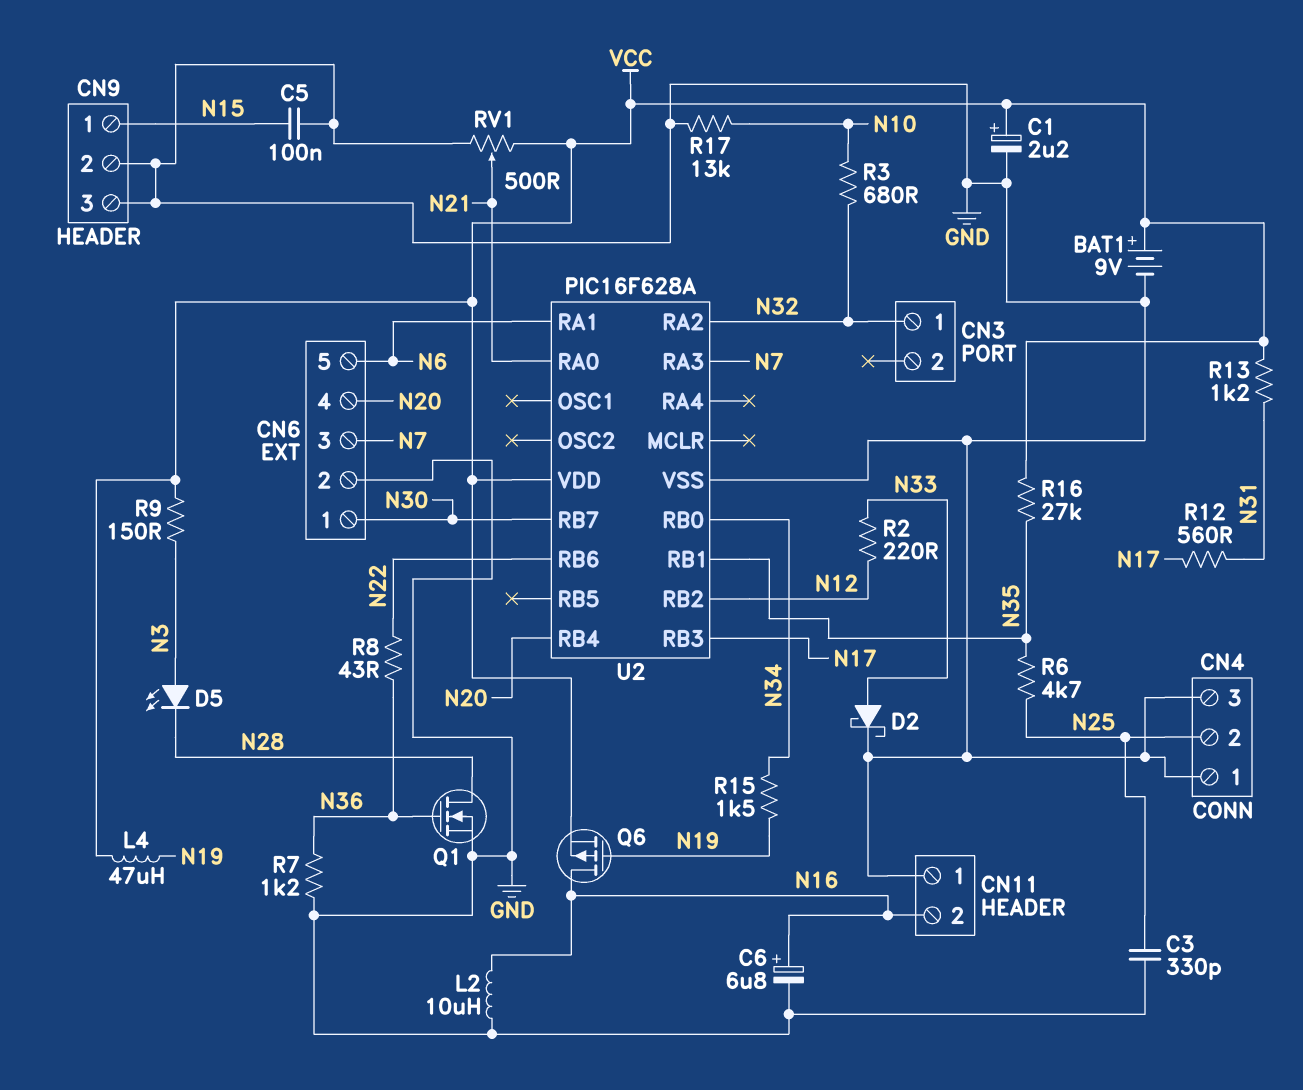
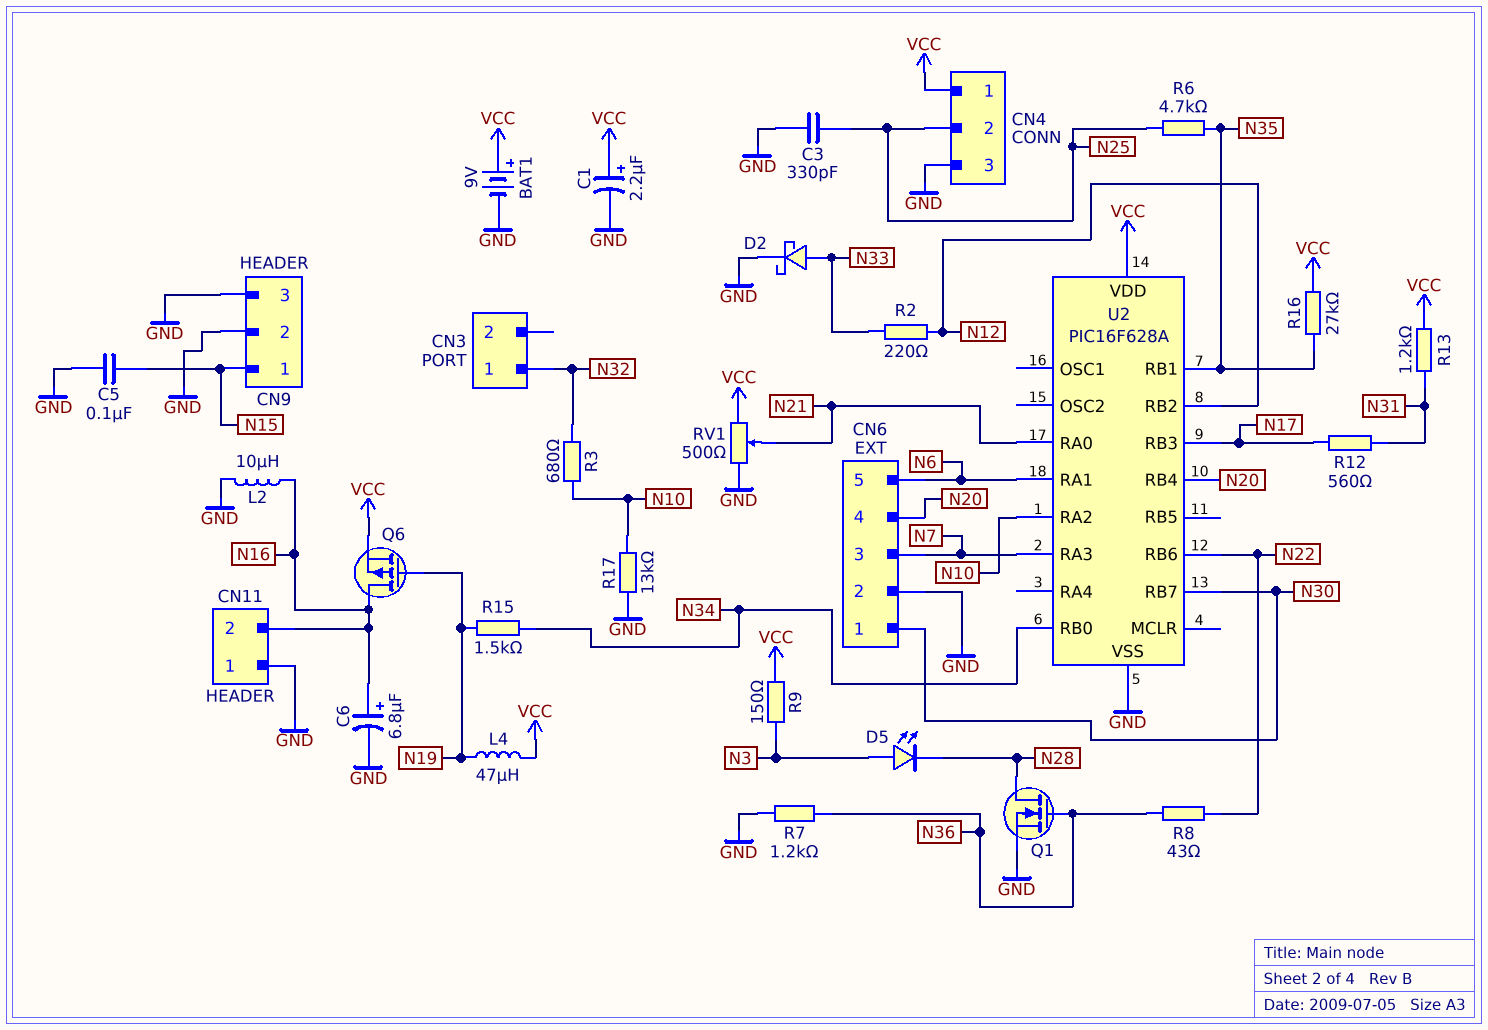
CN4 pin 1: GND -> VCC
U2 pin RA2: N32 -> N10

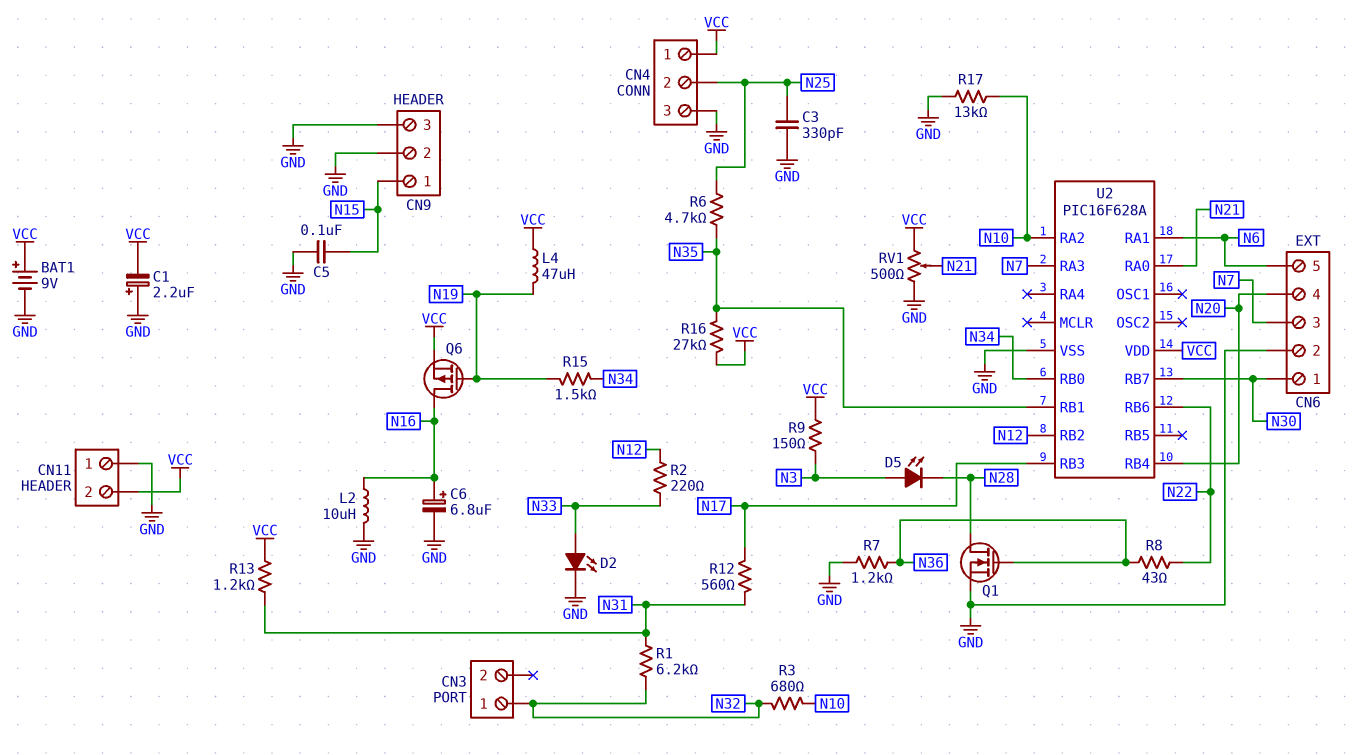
C1: 2.2uF (plus VCC, minus GND) -> 2.2uF (plus GND, minus VCC)
CN11 pin 2: N16 -> VCC
D2: schottky (A N33, K GND) -> LED (A N33, K GND)
R1: none -> 6.2k (N31, N32)

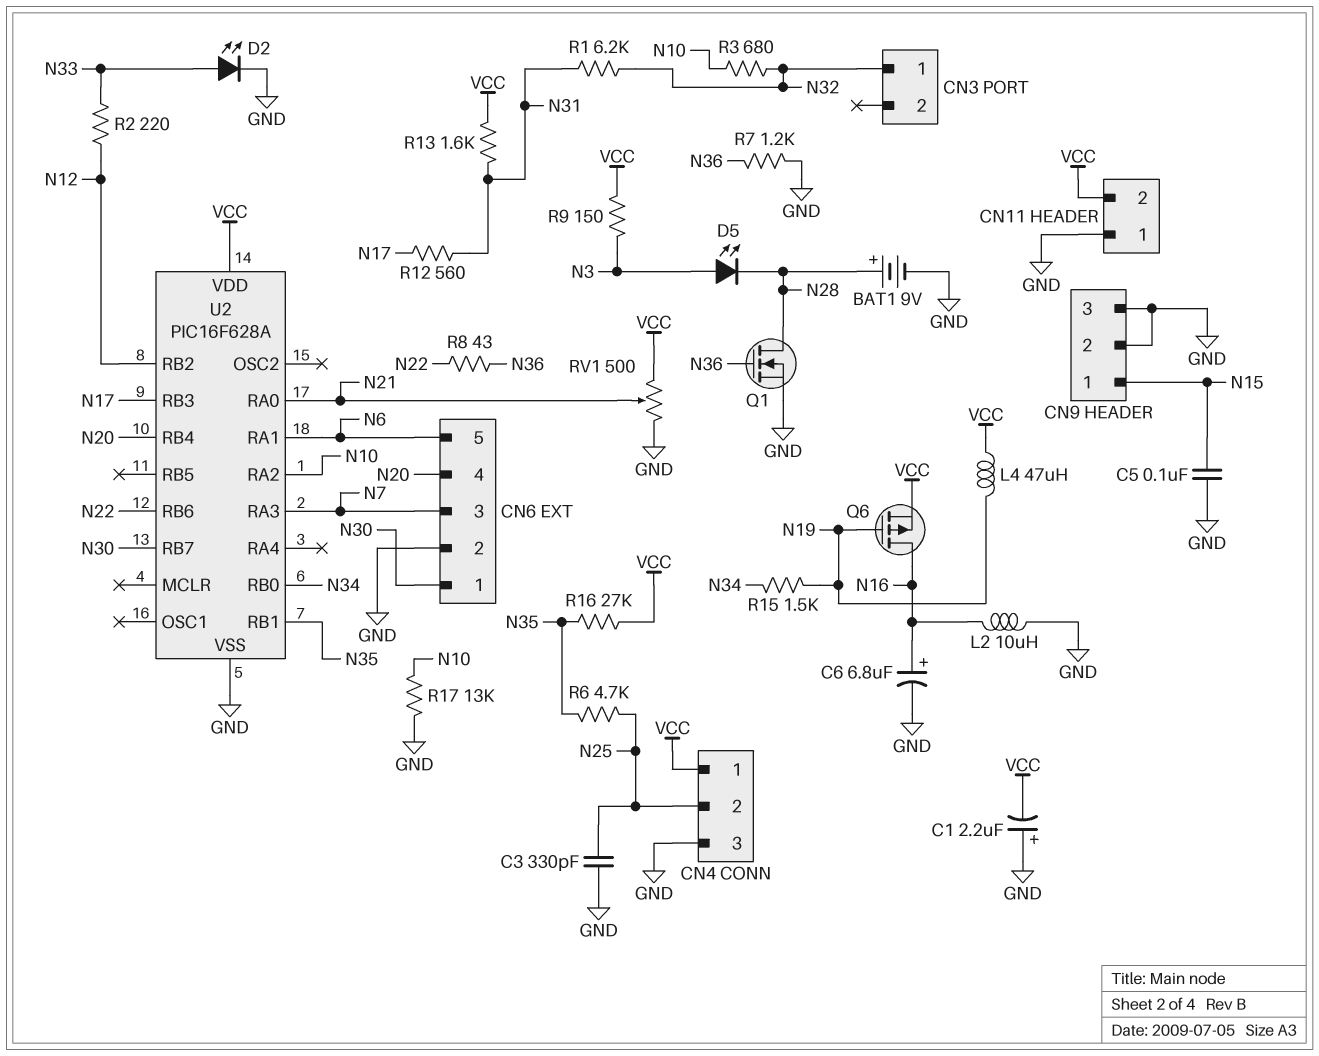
BAT1: 9V (plus VCC, minus GND) -> 9V (plus N28, minus GND)
R13: 1.2k (N31, VCC) -> 1.6k (N31, VCC)

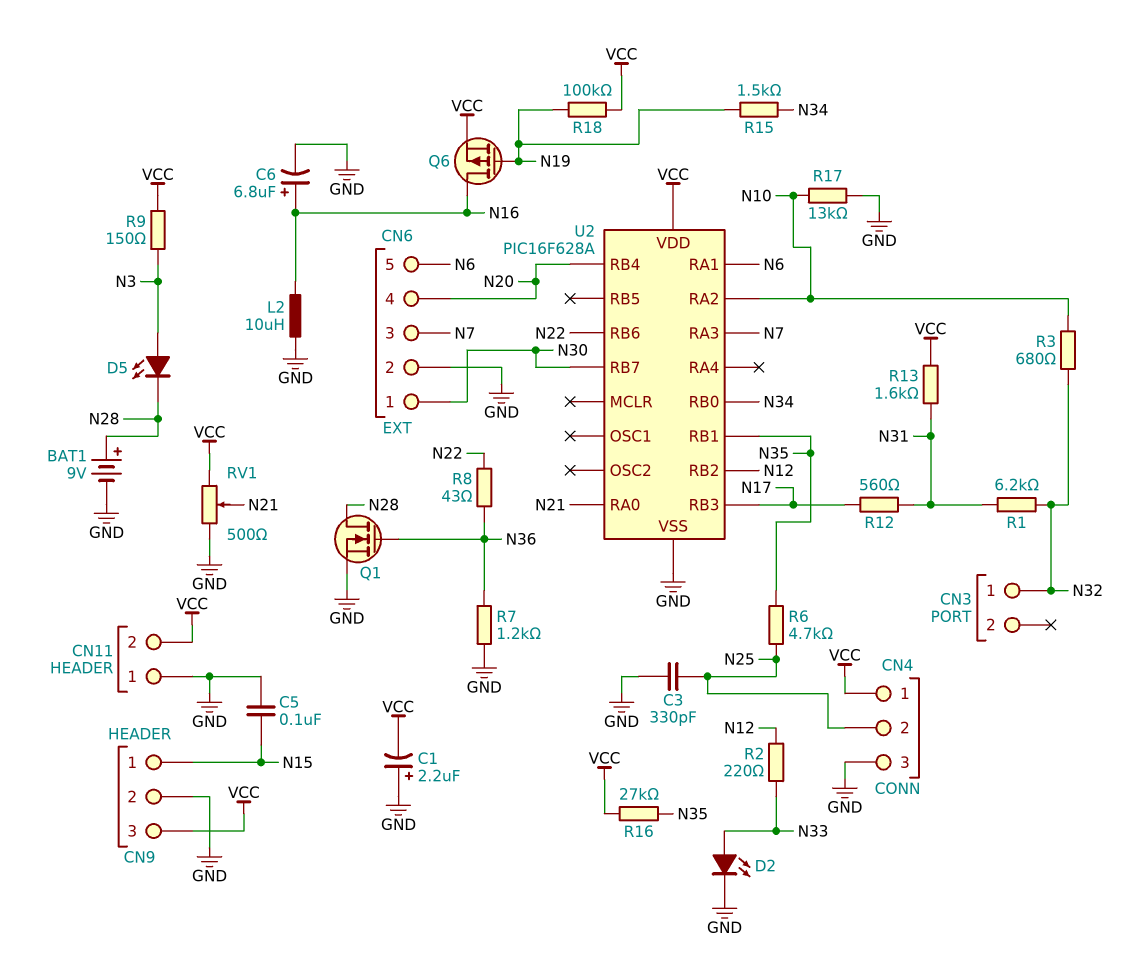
CN9 pin 3: GND -> VCC
L4: 47uH (N19, VCC) -> none
R18: none -> 100k (N19, VCC)

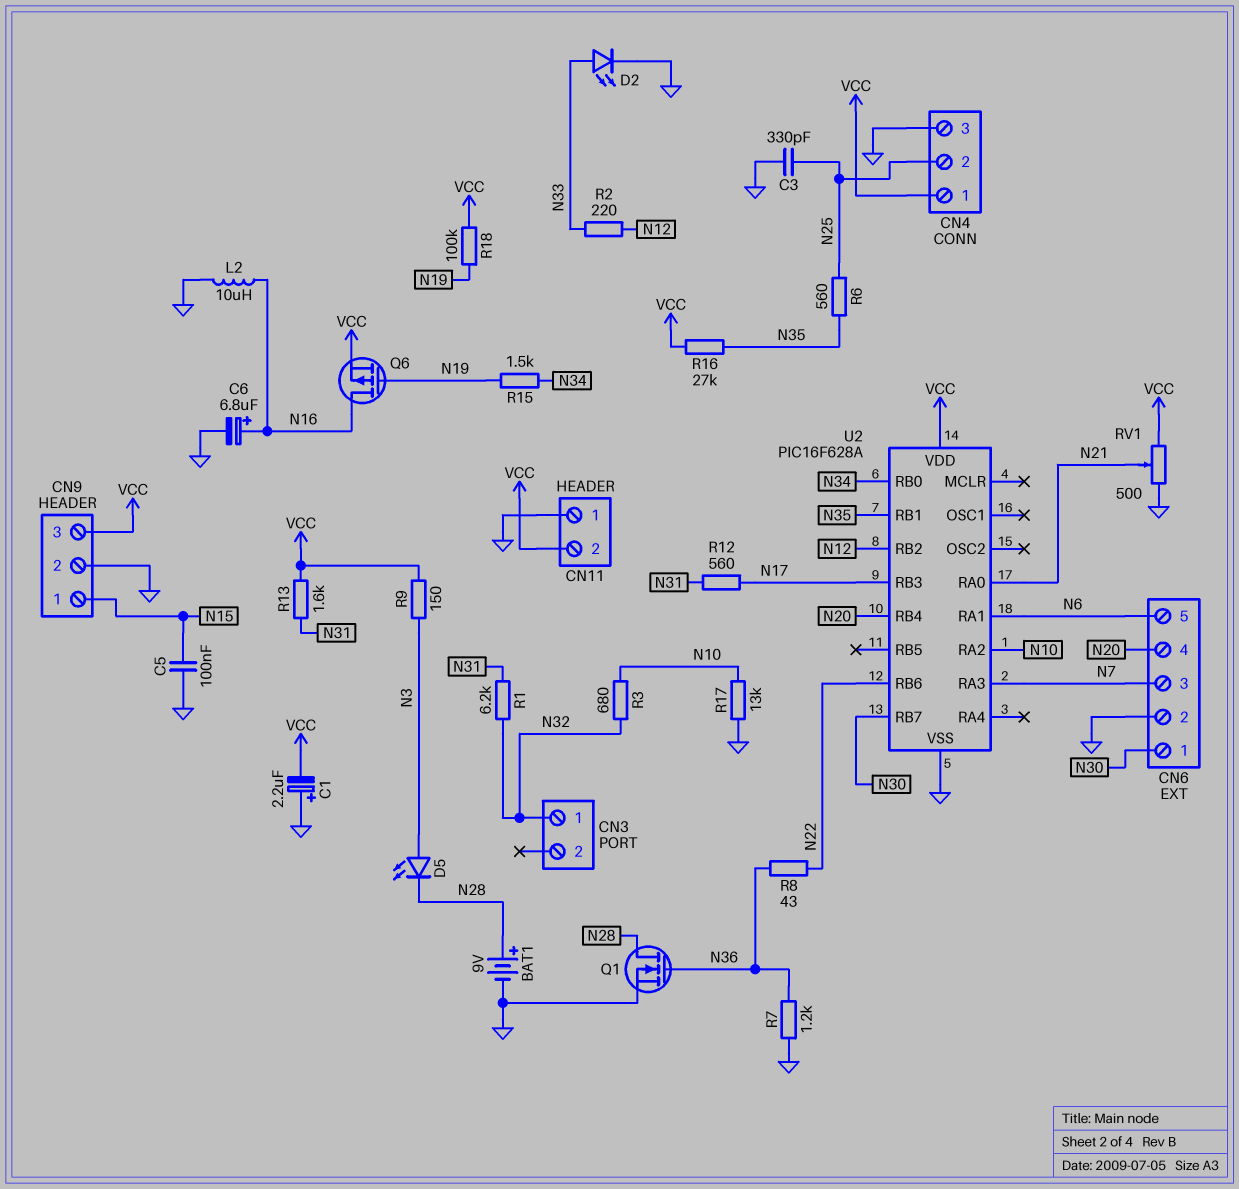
R6: 4.7k (N25, N35) -> 560 (N25, N35)

